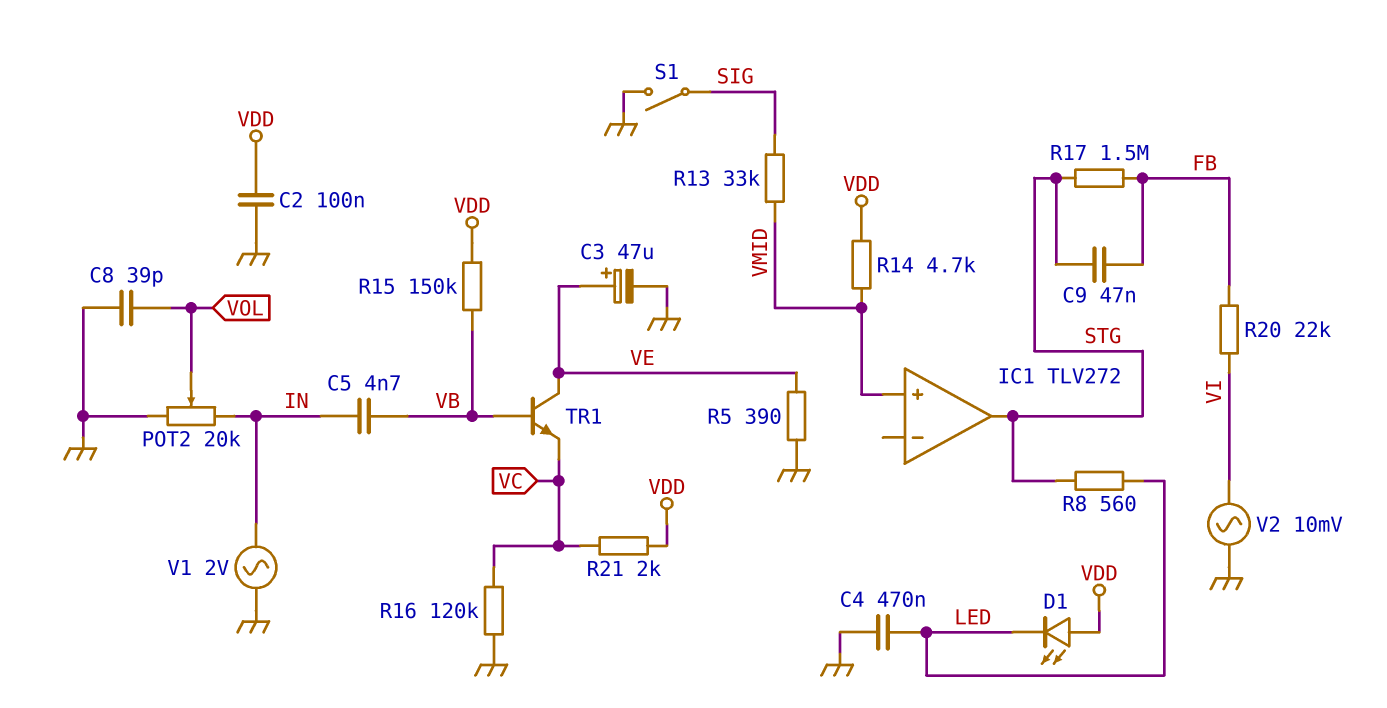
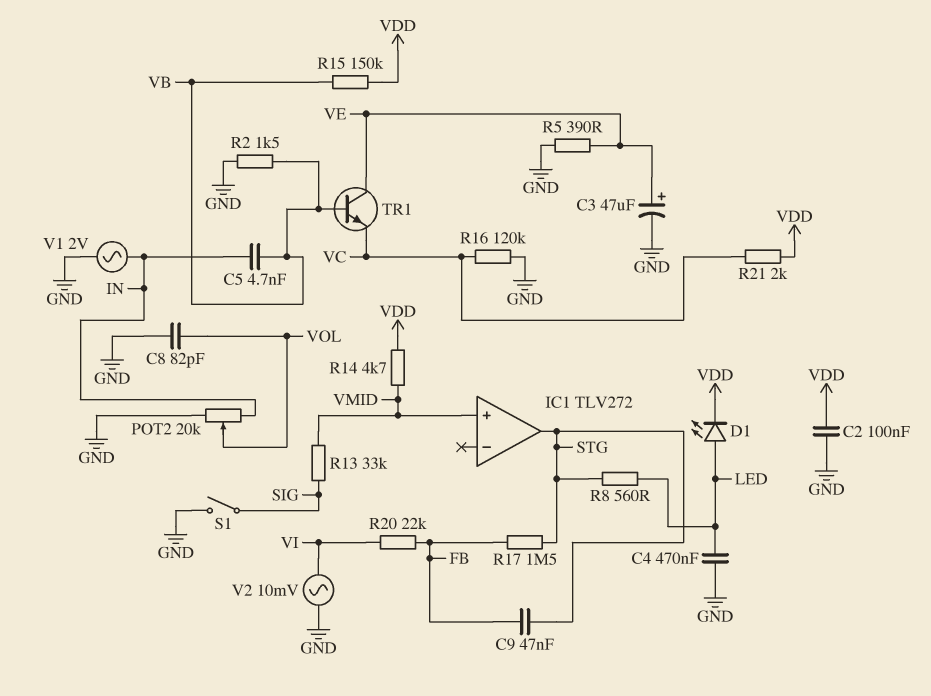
C8: 39pF (GND, VOL) -> 82pF (GND, VOL)
D1: LED (A VDD, K LED) -> LED (A LED, K VDD)
R2: none -> 1.5k (GND, VB)

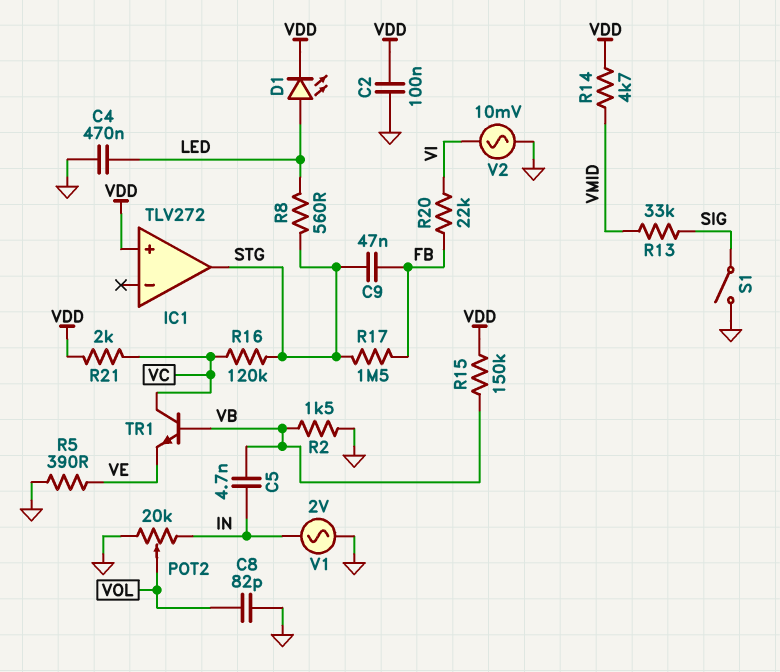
C3: 47uF (plus VE, minus GND) -> none
IC1 pin in+: VMID -> VDD
R16: 120k (GND, VC) -> 120k (STG, VC)
TR1: NPN (B VB, C VE, E VC) -> NPN (B VB, C VC, E VE)

